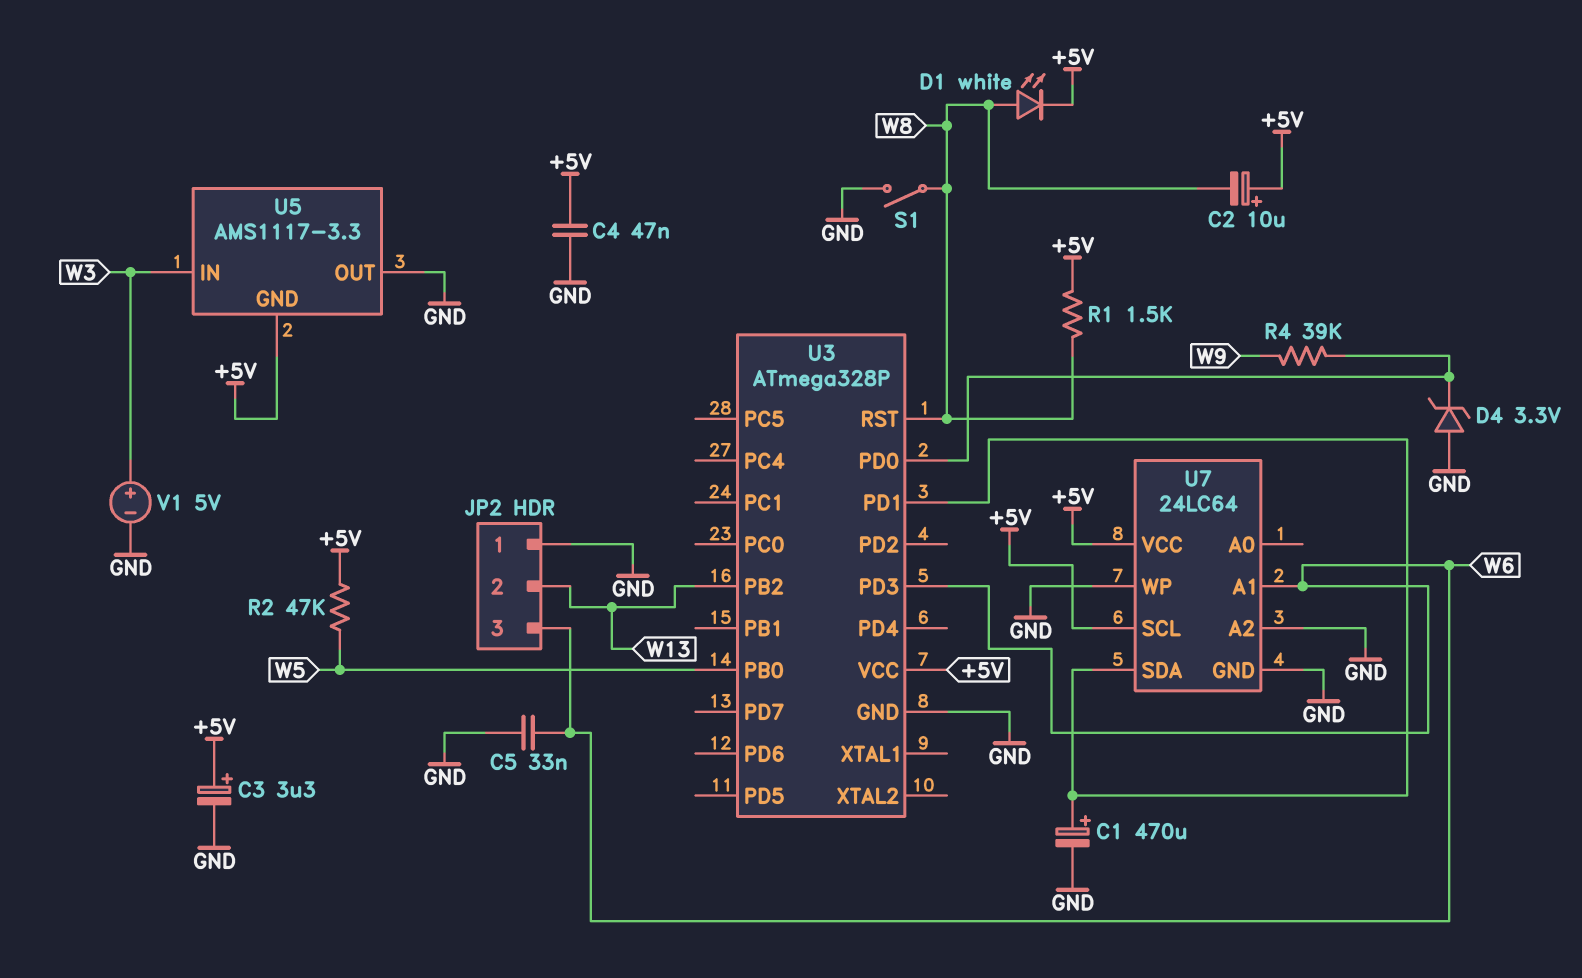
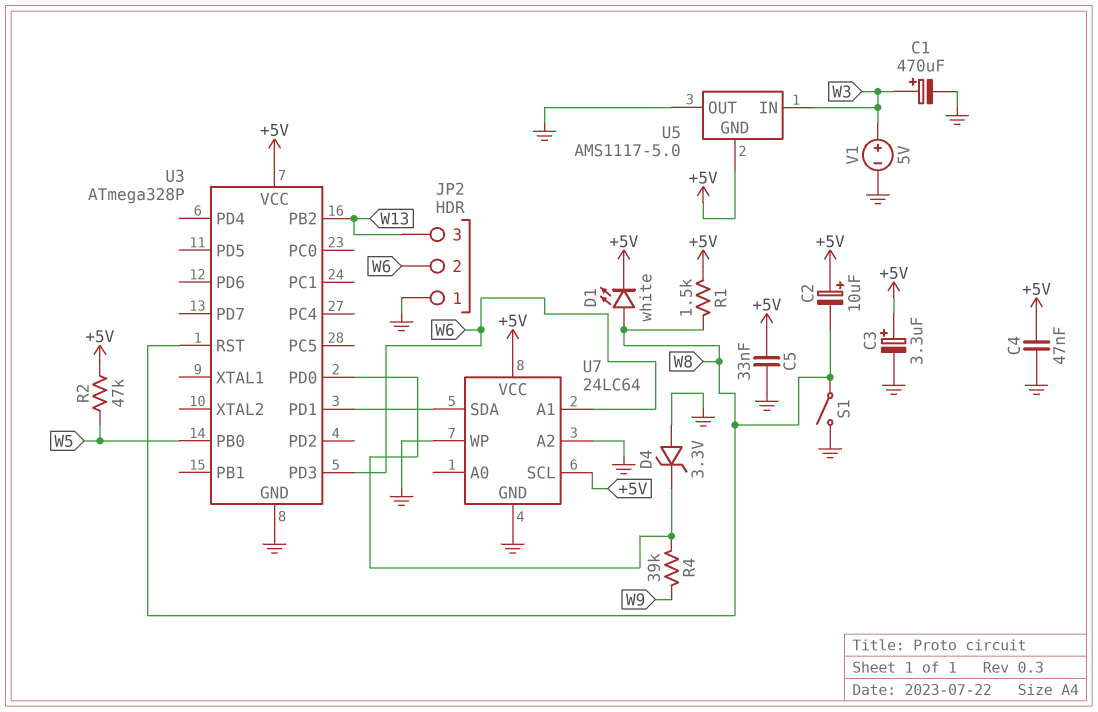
C1: 470uF (plus U3/PD1, minus GND) -> 470uF (plus W3, minus GND)
C5: 33nF (GND, W6) -> 33nF (+5V, GND)
JP2 pin 2: W13 -> W6
JP2 pin 3: W6 -> W13
U5: AMS1117-3.3 -> AMS1117-5.0

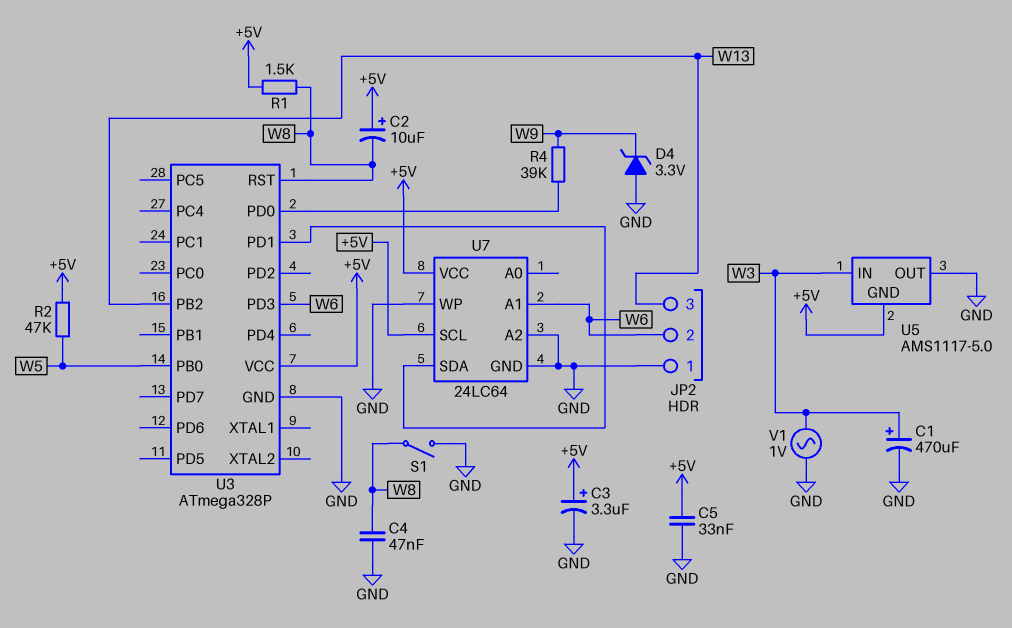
C4: 47nF (+5V, GND) -> 47nF (GND, W8)
D1: LED white (A W8, K +5V) -> none
D4: zener 3.3V (A GND, K U3/PD0) -> zener 3.3V (A GND, K W9)
V1: 5V (plus W3, minus GND) -> AC 1V (GND, W3)

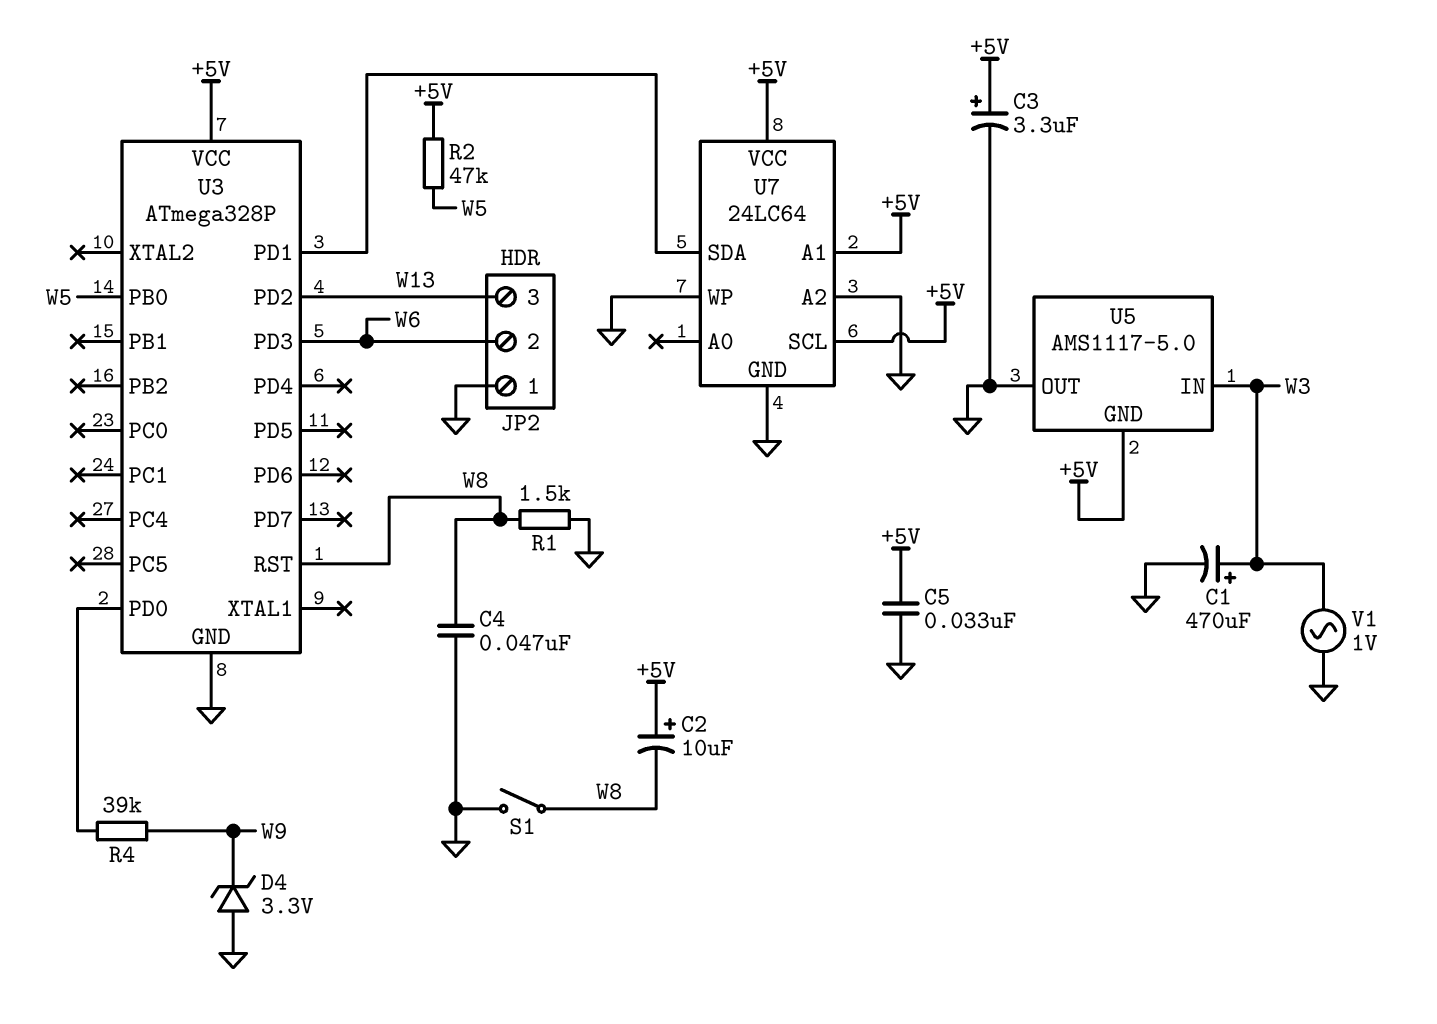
R1: 1.5k (+5V, W8) -> 1.5k (GND, W8)
U3 pin PB2: W13 -> none
U3 pin PD2: none -> W13
U7 pin A1: W6 -> +5V

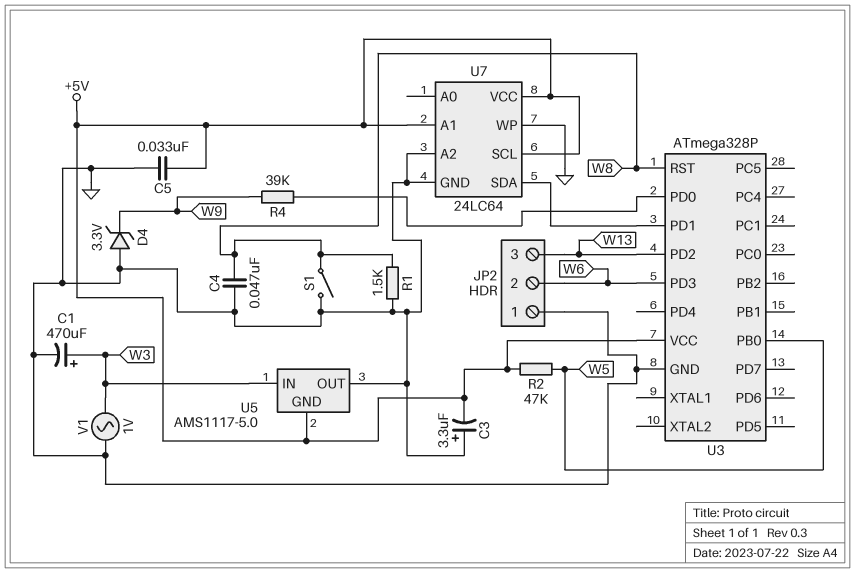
C2: 10uF (plus +5V, minus W8) -> none
C3: 3.3uF (plus +5V, minus GND) -> 3.3uF (plus GND, minus +5V)

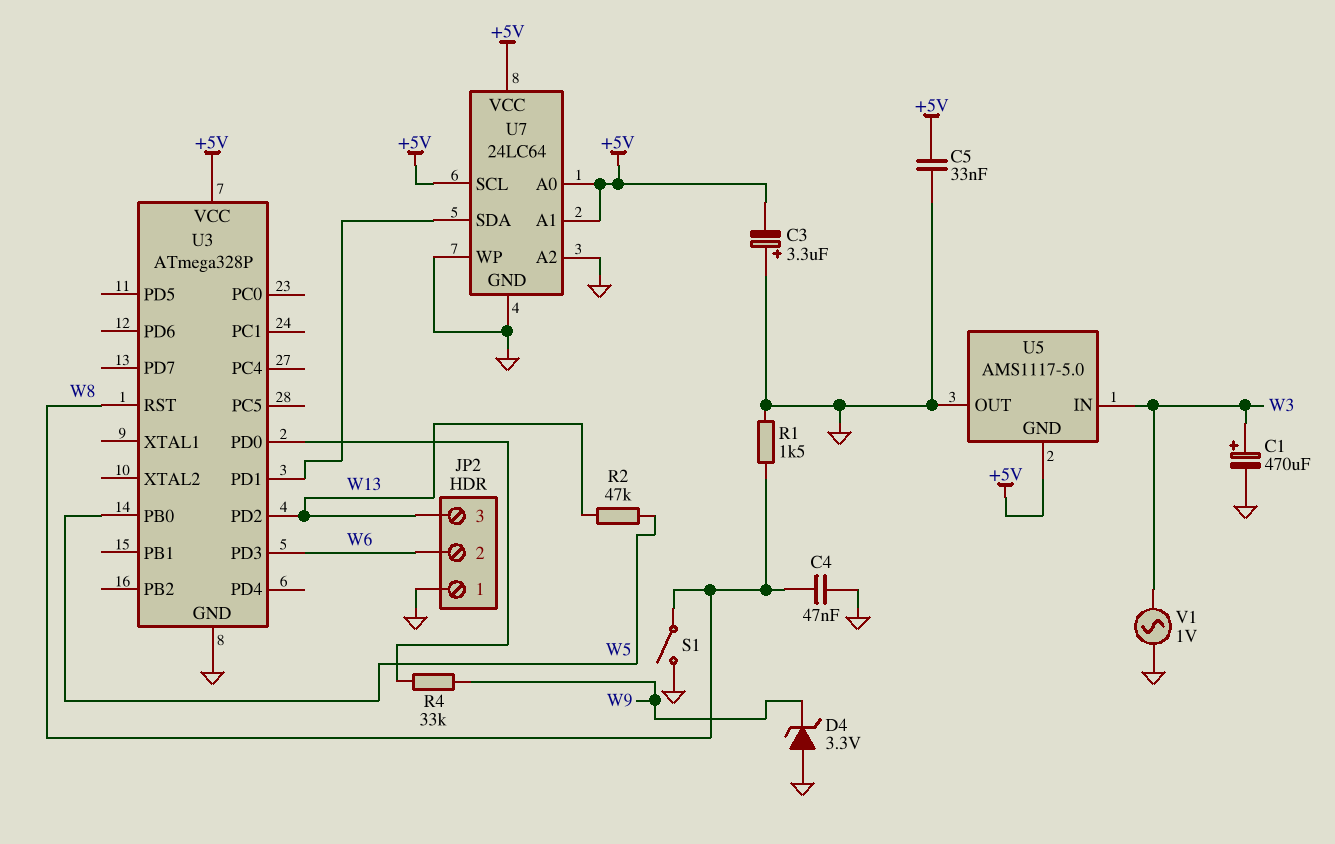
R2: 47k (+5V, W5) -> 47k (W5, W13)
R4: 39k (U3/PD0, W9) -> 33k (U3/PD0, W9)
U7 pin A0: none -> +5V

